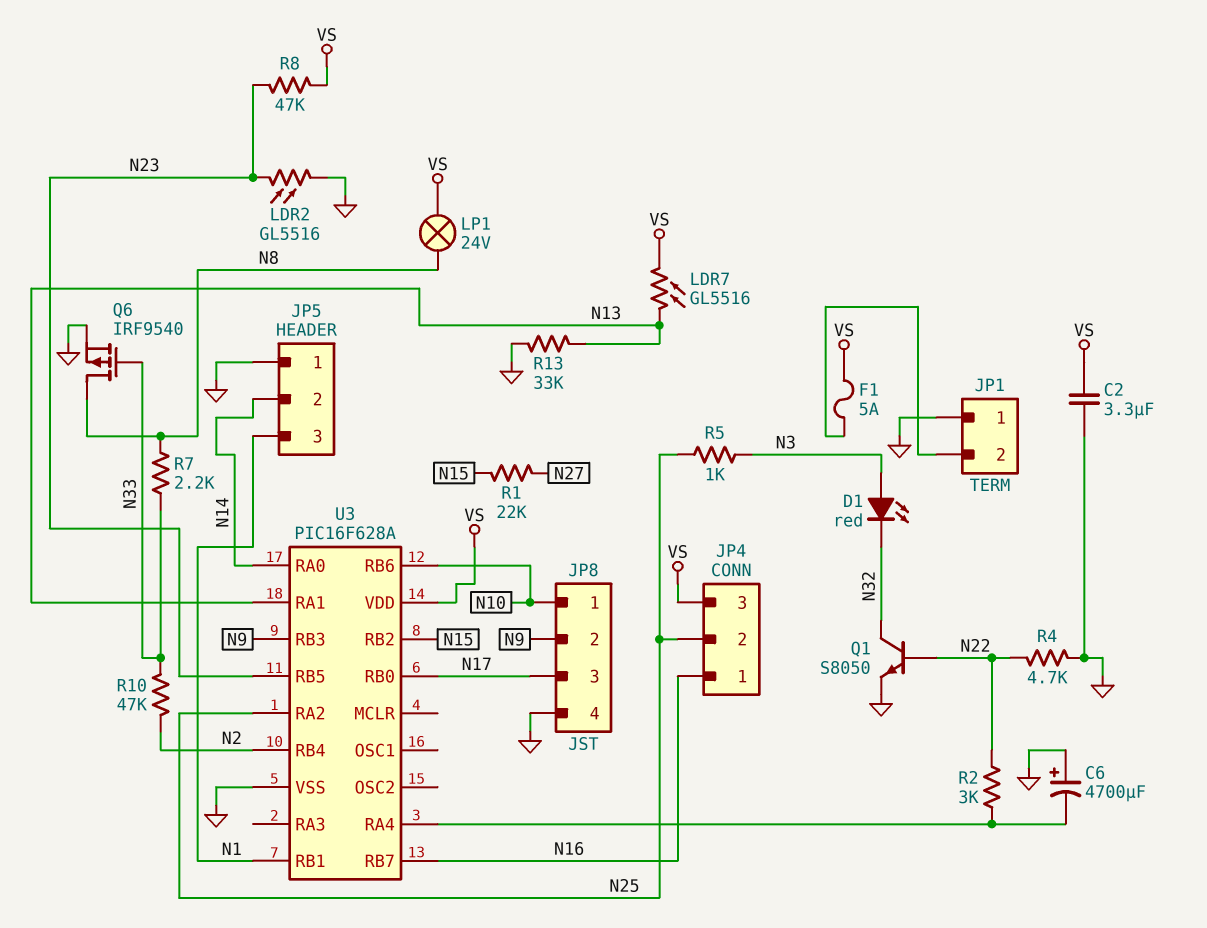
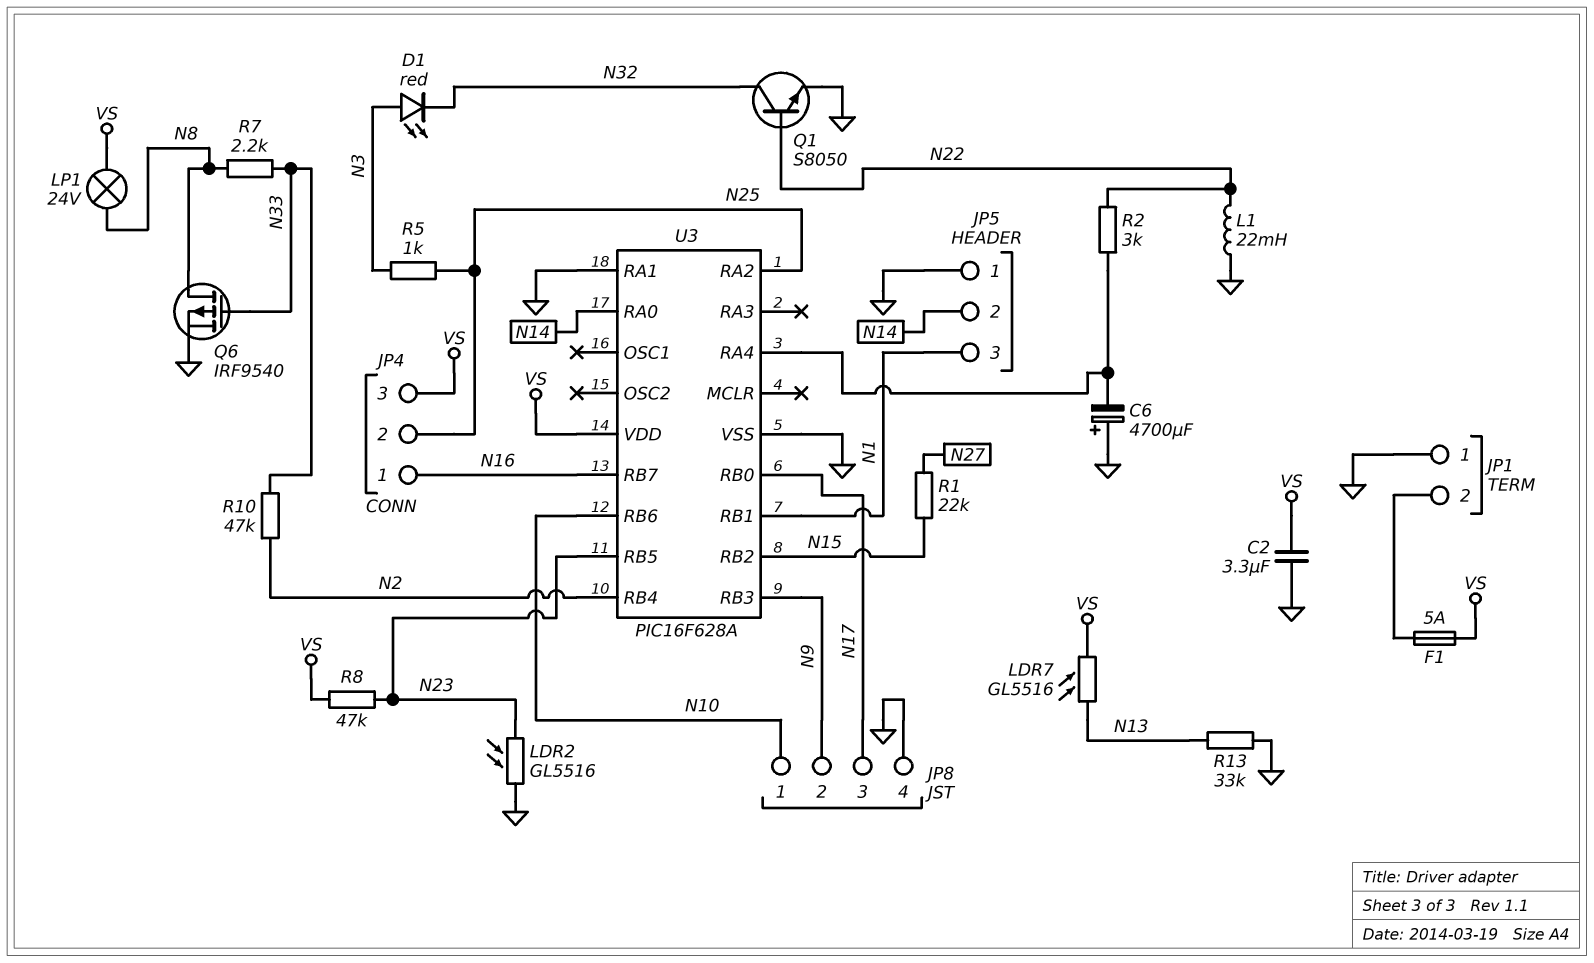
L1: none -> 22mH (GND, N22)
R4: 4.7k (GND, N22) -> none
U3 pin RA1: N13 -> GND

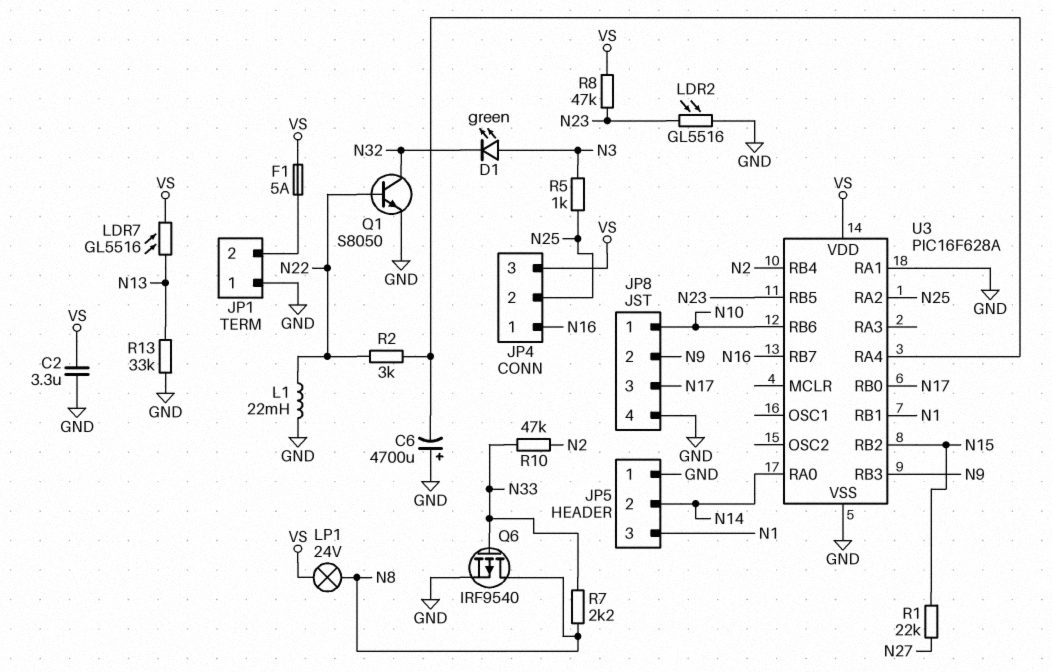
D1: LED red (A N3, K N32) -> LED green (A N3, K N32)

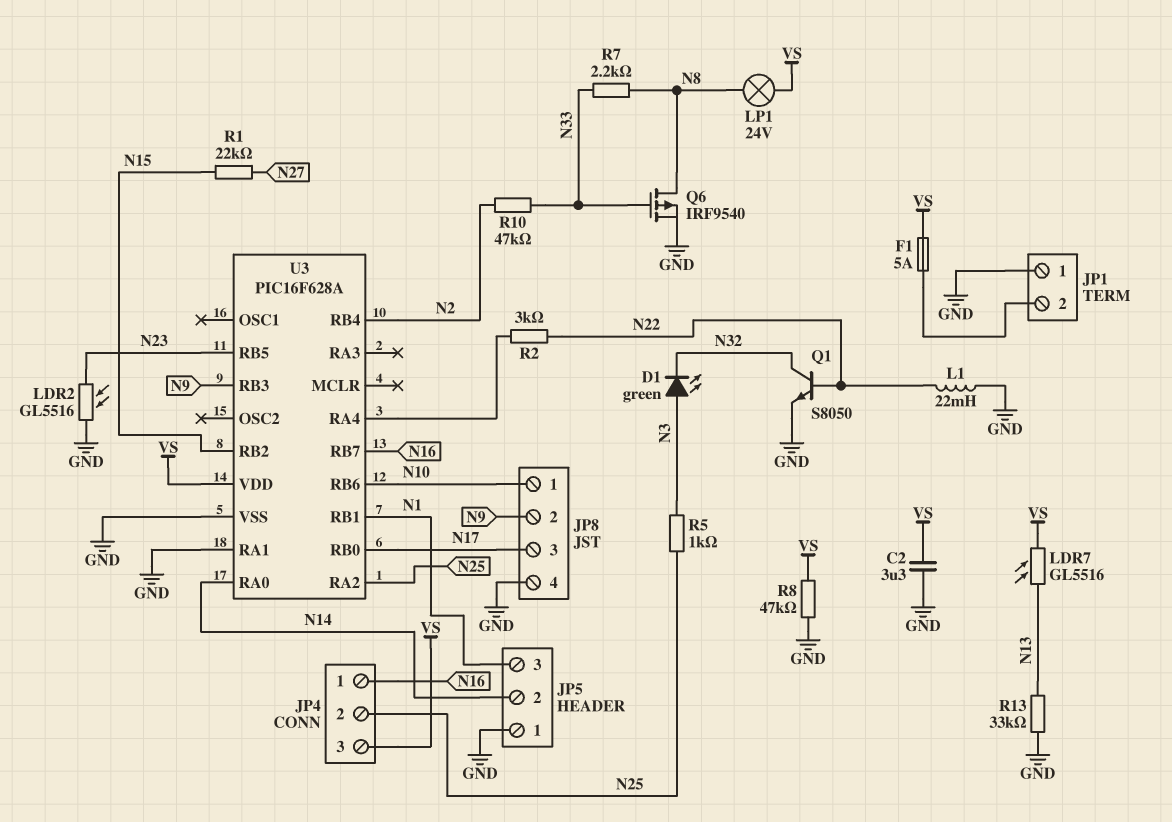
C6: 4700uF (plus GND, minus U3/RA4) -> none
R8: 47k (N23, VS) -> 47k (GND, VS)

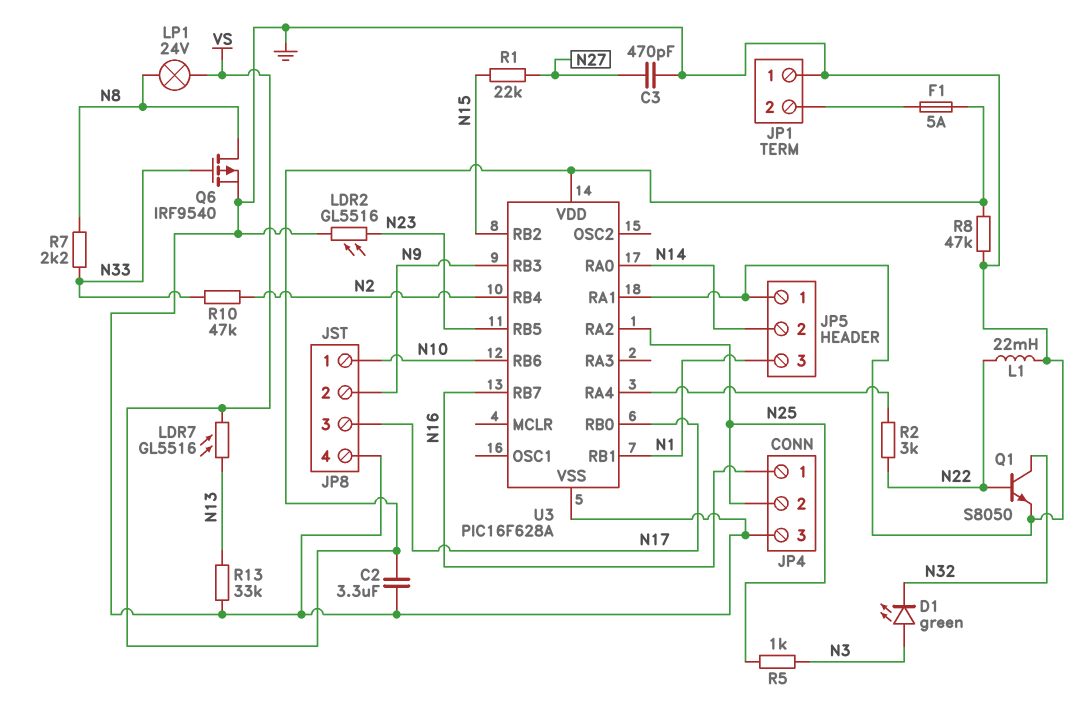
C3: none -> 470pF (GND, N27)
JP4 pin 3: VS -> GND

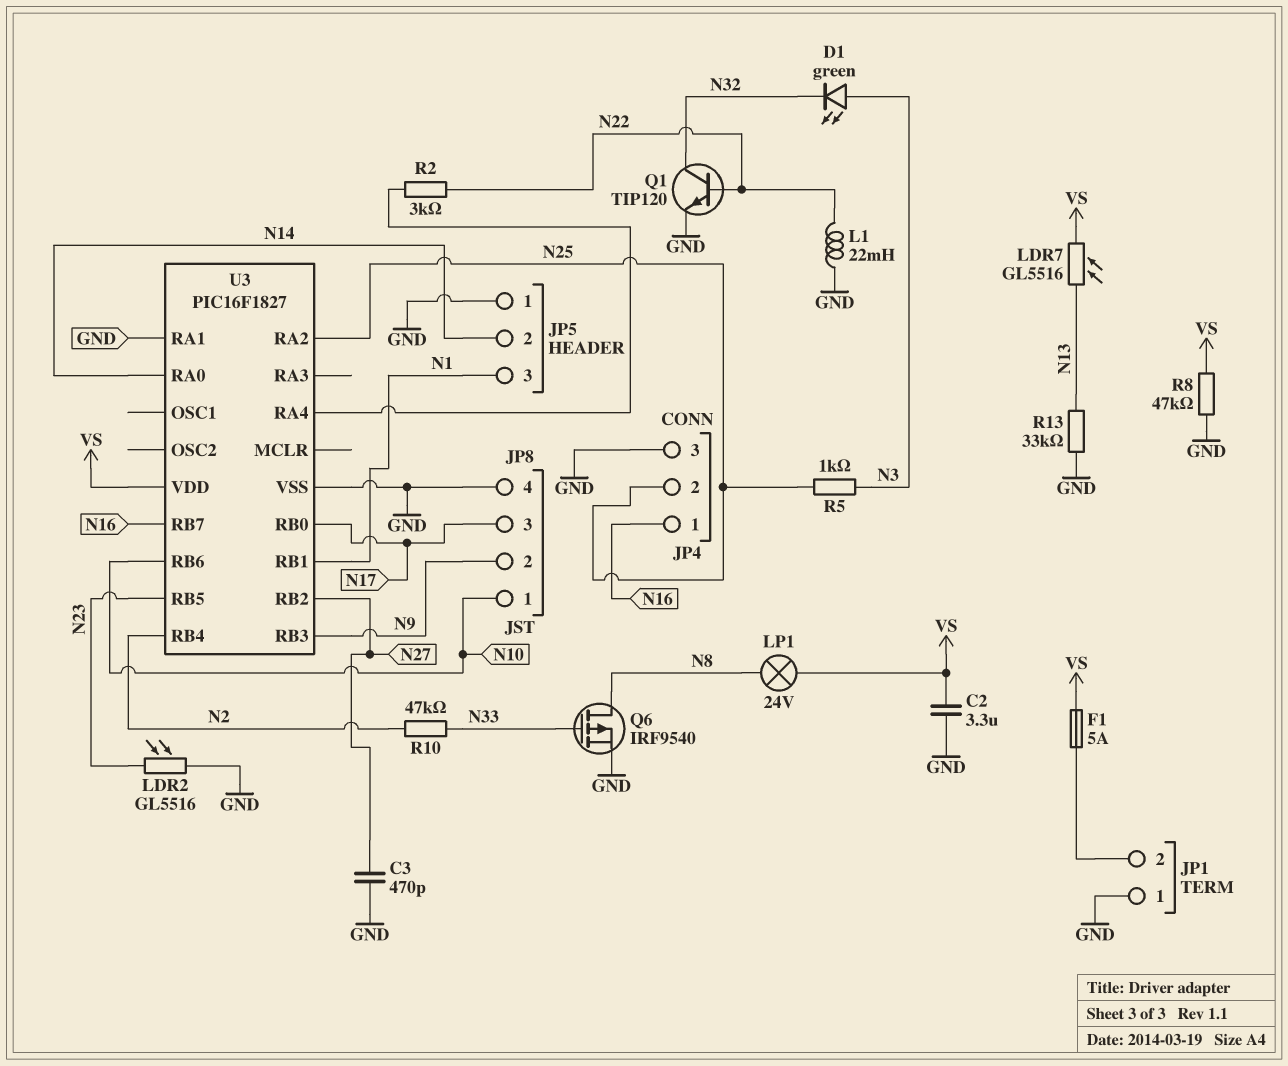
Q1: NPN S8050 (B N22, C N32, E GND) -> NPN TIP120 (B N22, C N32, E GND)
R1: 22k (N15, N27) -> none
R7: 2.2k (N8, N33) -> none
U3: PIC16F628A -> PIC16F1827
U3 pin RB2: N15 -> N27

